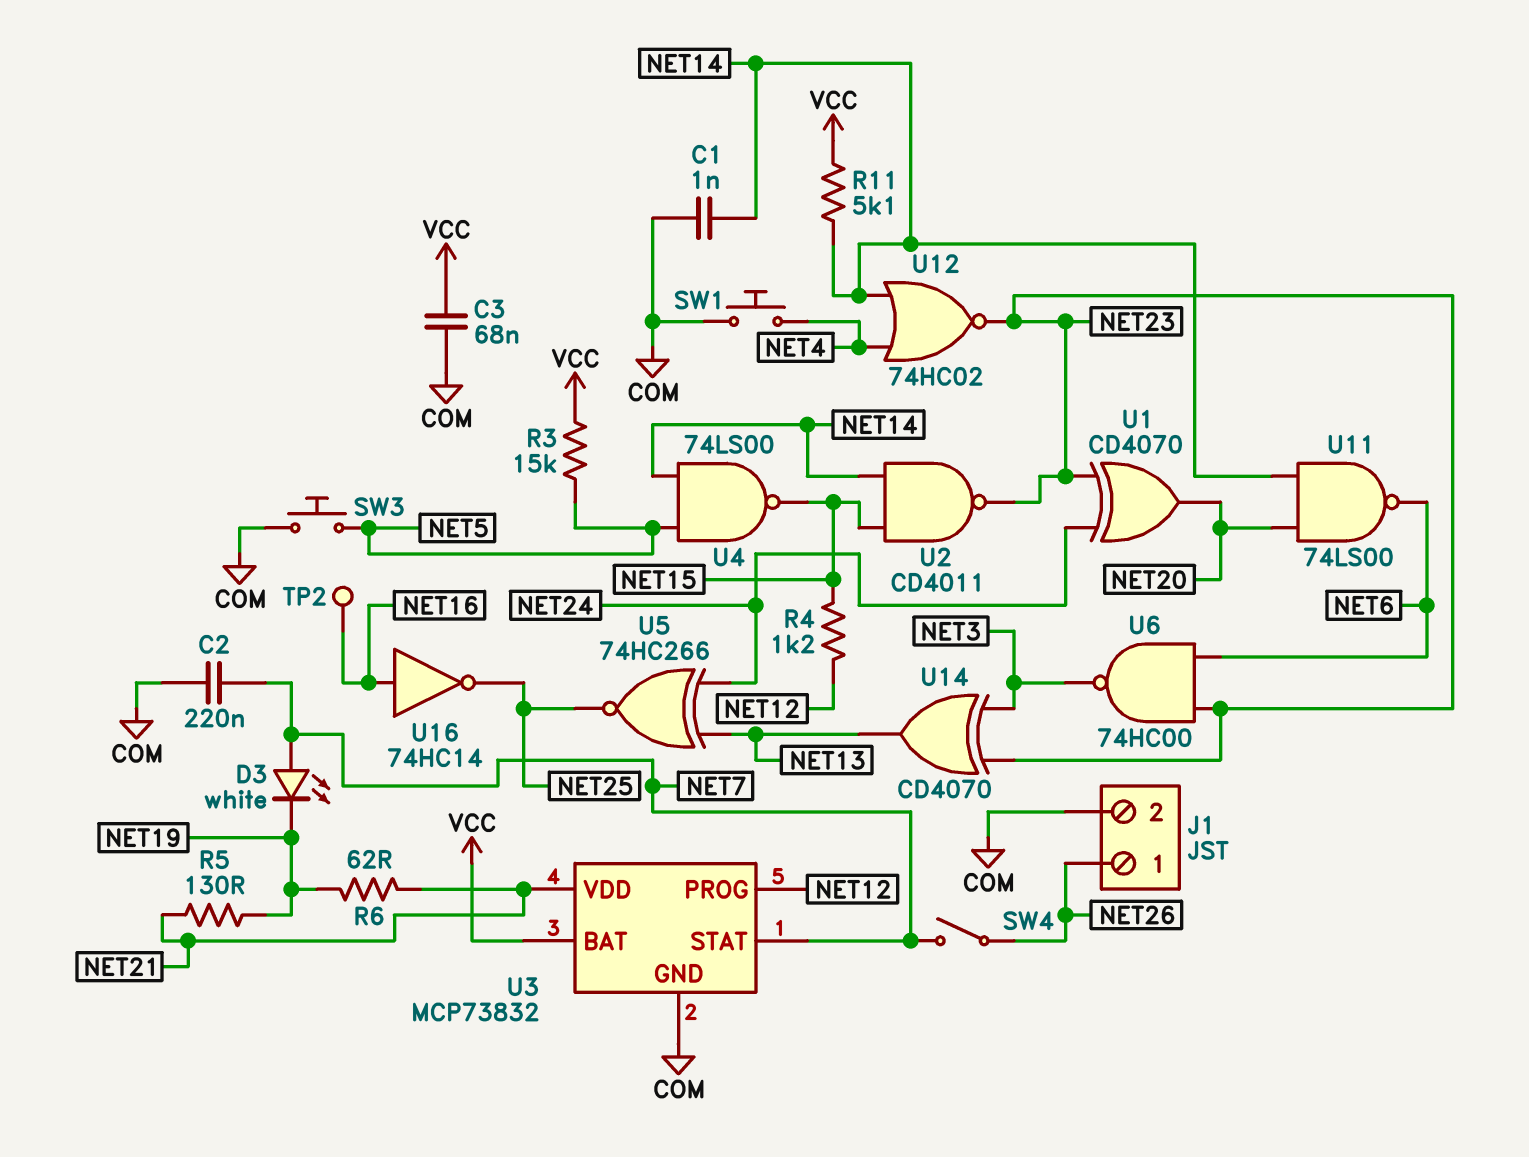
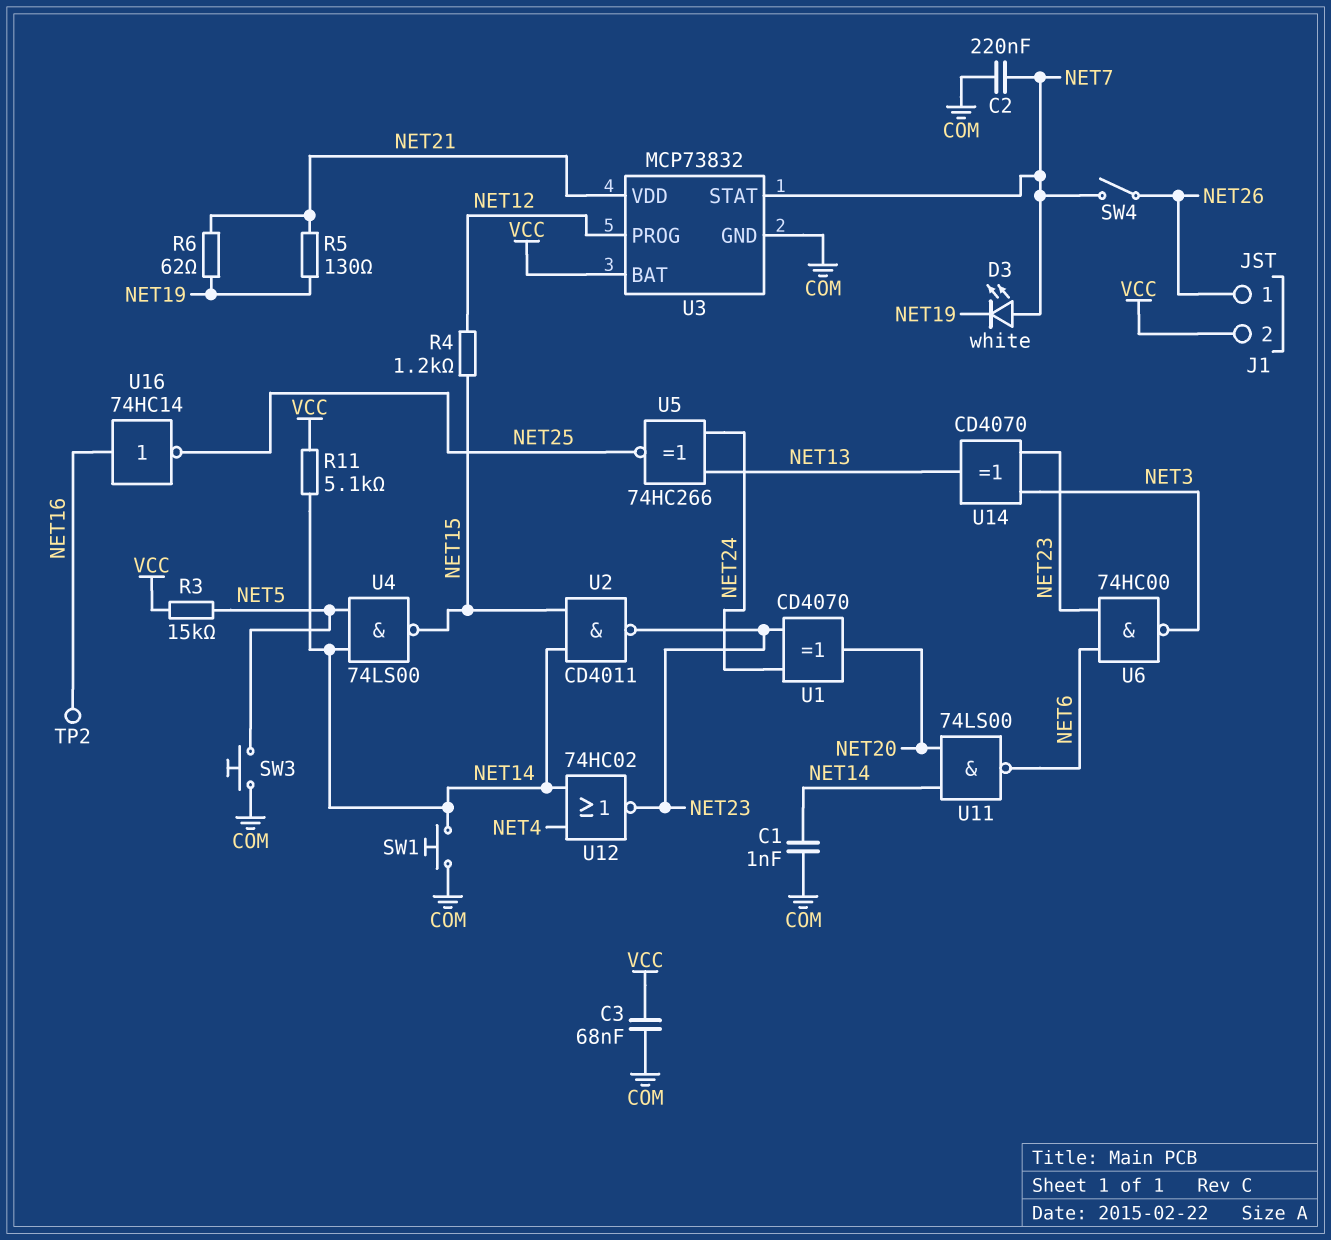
J1 pin 2: COM -> VCC
SW1: button (COM, NET4) -> button (COM, NET14)

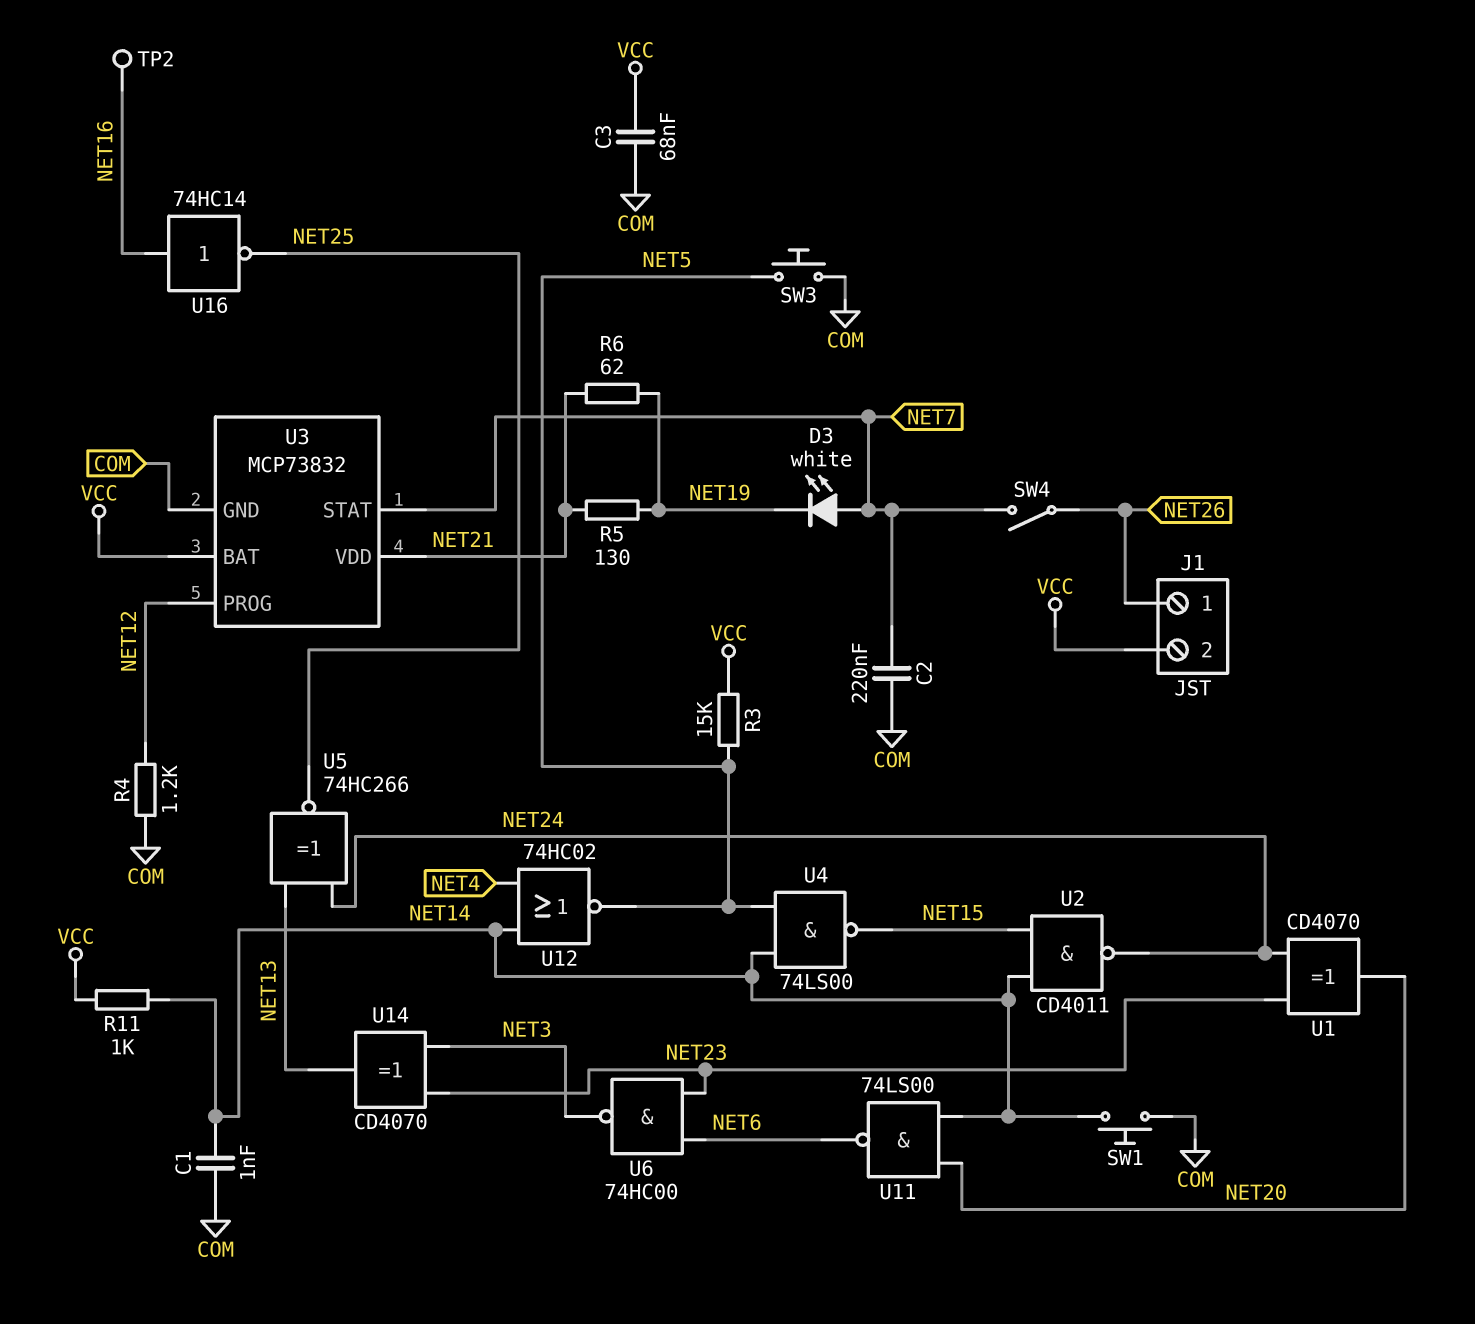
R4: 1.2k (NET12, NET15) -> 1.2k (COM, NET12)
R11: 5.1k (NET14, VCC) -> 1k (NET14, VCC)
U2: NAND CD4011 (in NET14, in NET15, out NET23) -> NAND CD4011 (in NET14, in NET15, out NET24)
U12: NOR 74HC02 (in NET4, in NET14, out NET23) -> NOR 74HC02 (in NET4, in NET14, out NET5)

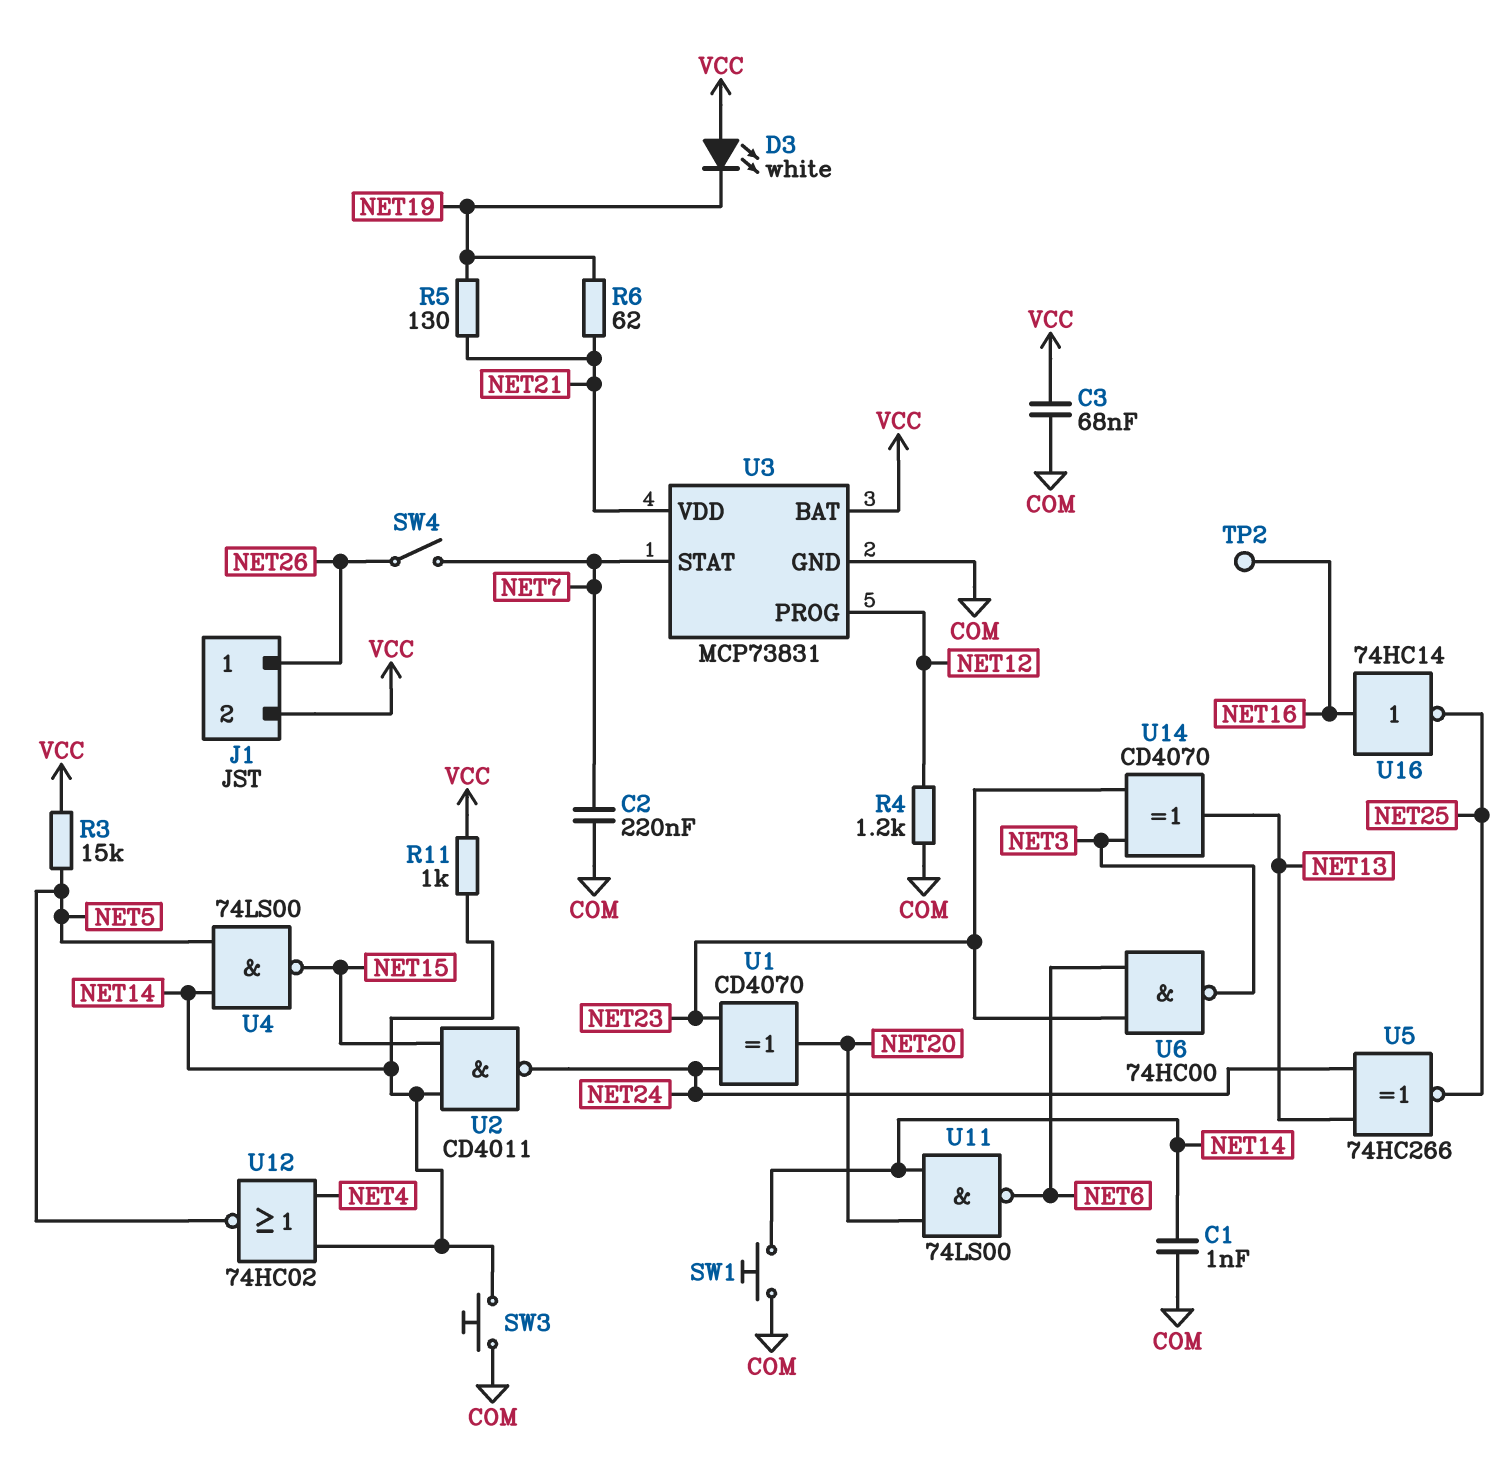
D3: LED white (A NET7, K NET19) -> LED white (A VCC, K NET19)
SW3: button (COM, NET5) -> button (COM, NET14)
U3: MCP73832 -> MCP73831

